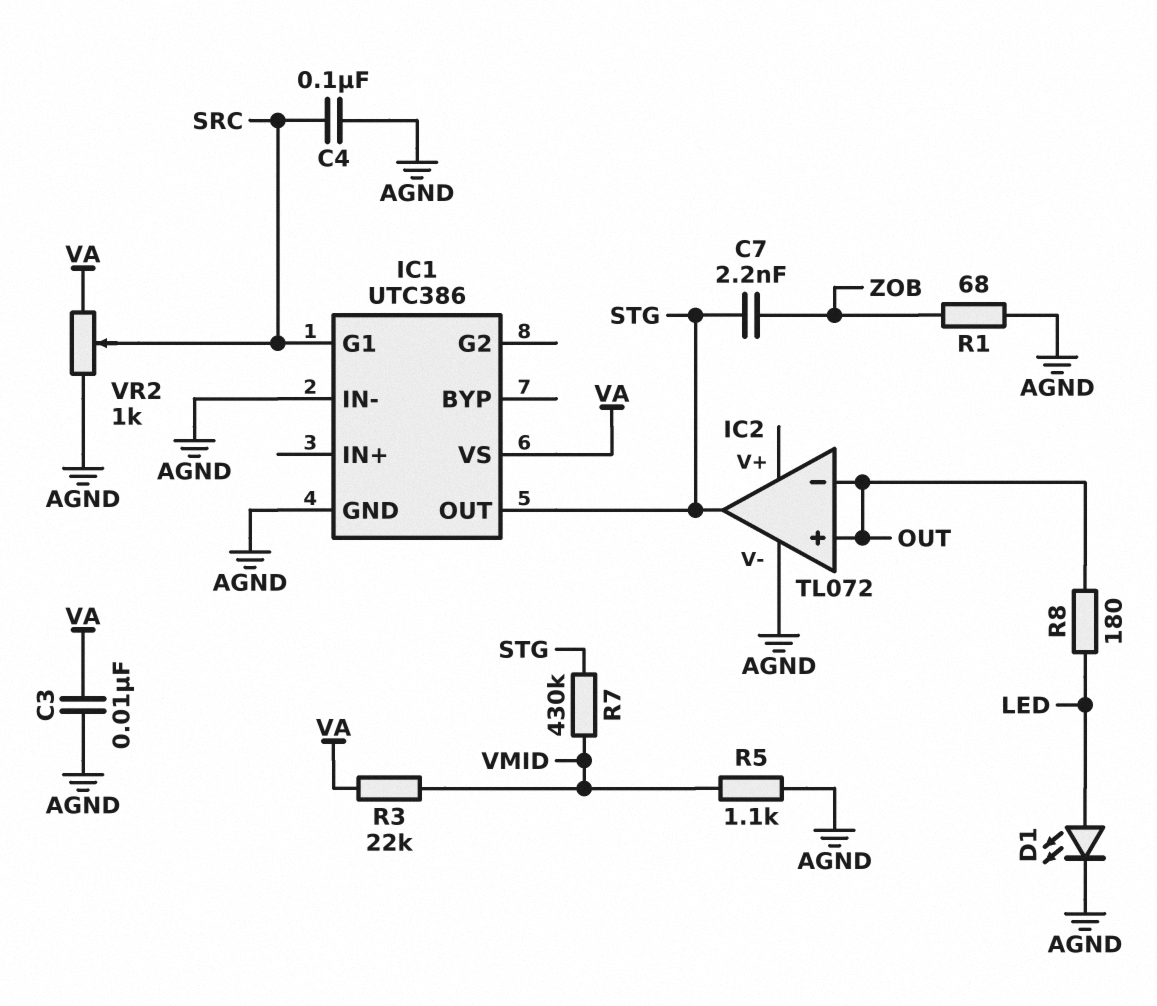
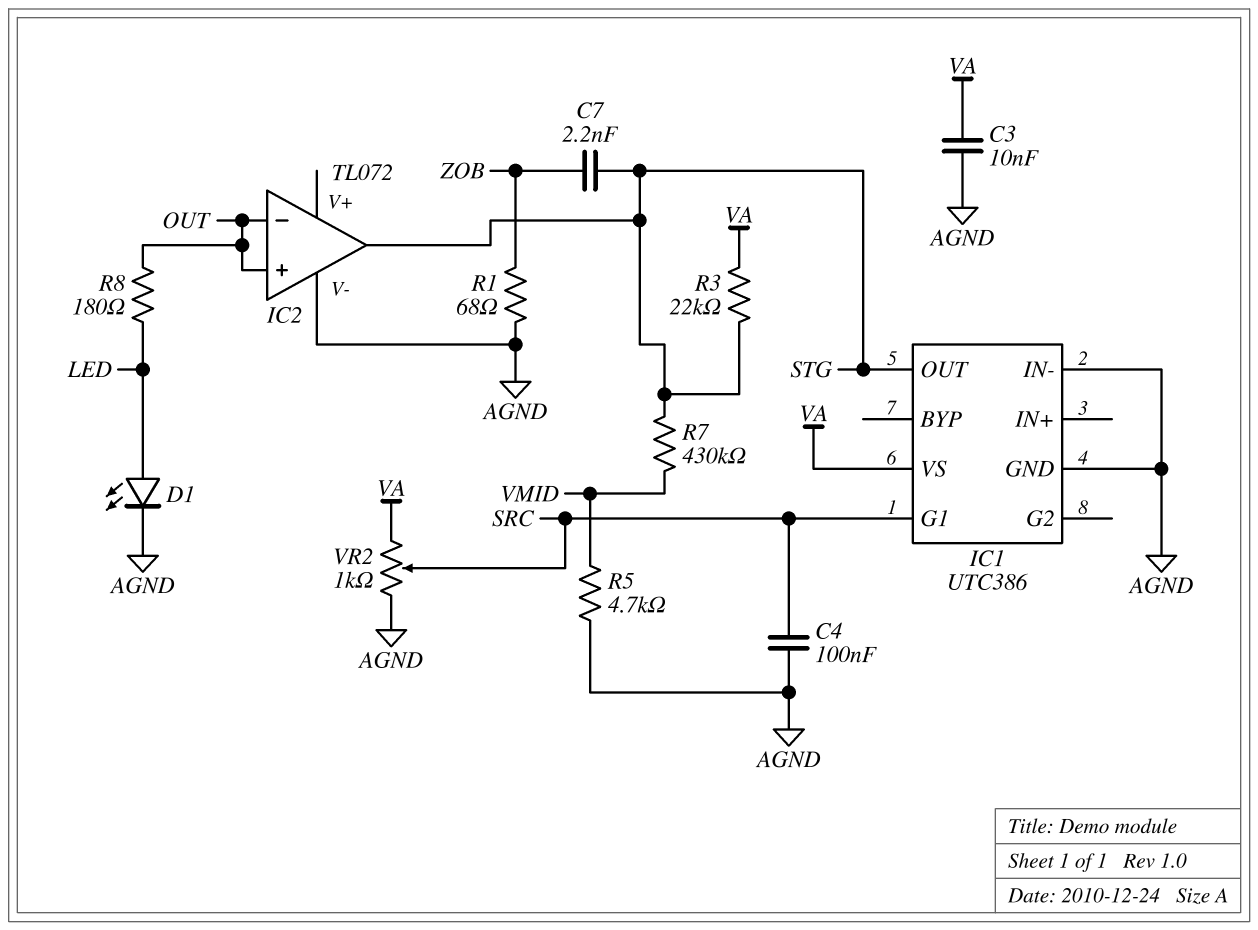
R3: 22k (VA, VMID) -> 22k (STG, VA)
R5: 1.1k (AGND, VMID) -> 4.7k (AGND, VMID)

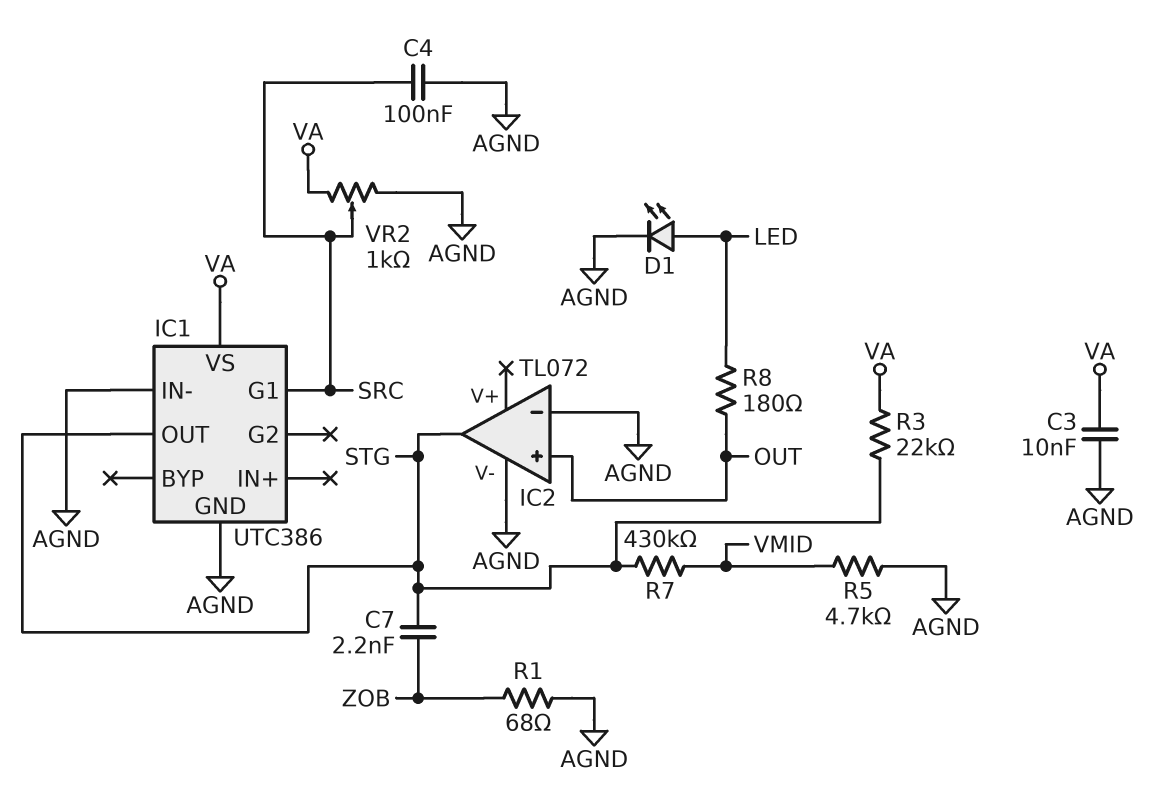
IC2 pin in-: OUT -> AGND

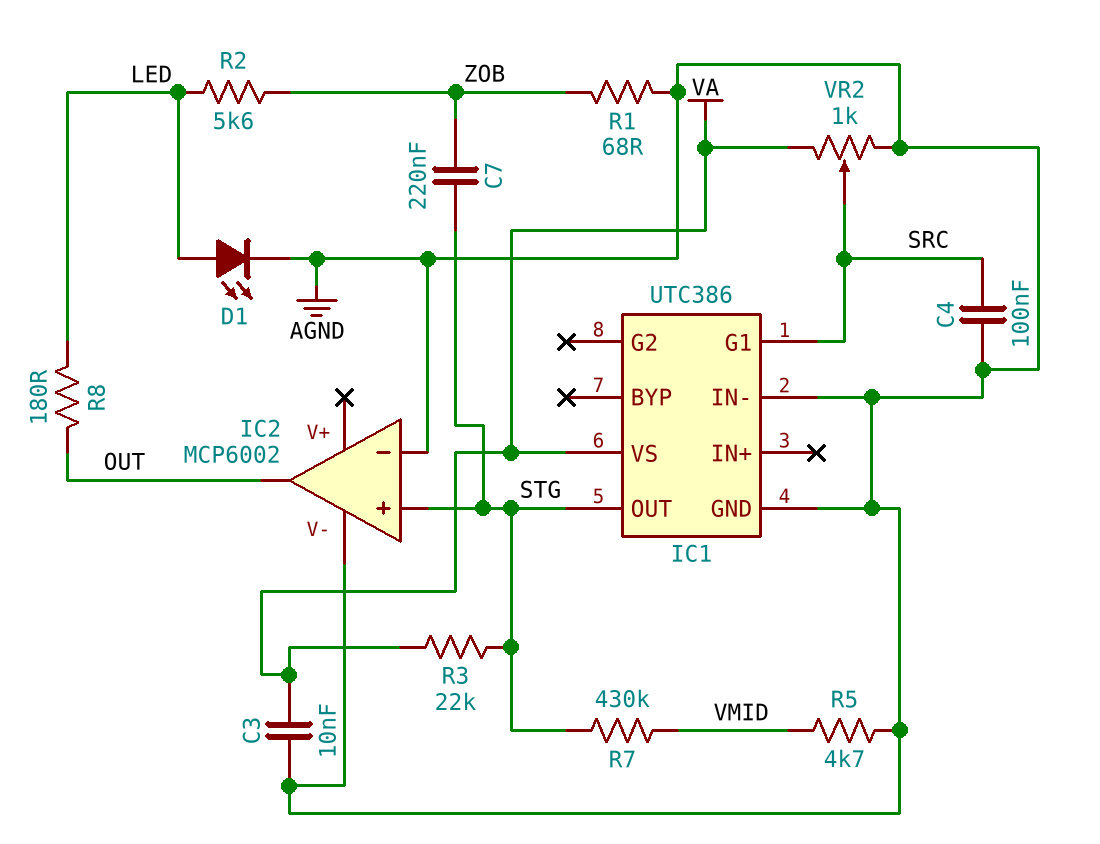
C7: 2.2nF (STG, ZOB) -> 220nF (STG, ZOB)
IC2: TL072 -> MCP6002
IC2 pin in+: OUT -> STG
IC2 pin out: STG -> OUT
R2: none -> 5.6k (LED, ZOB)

